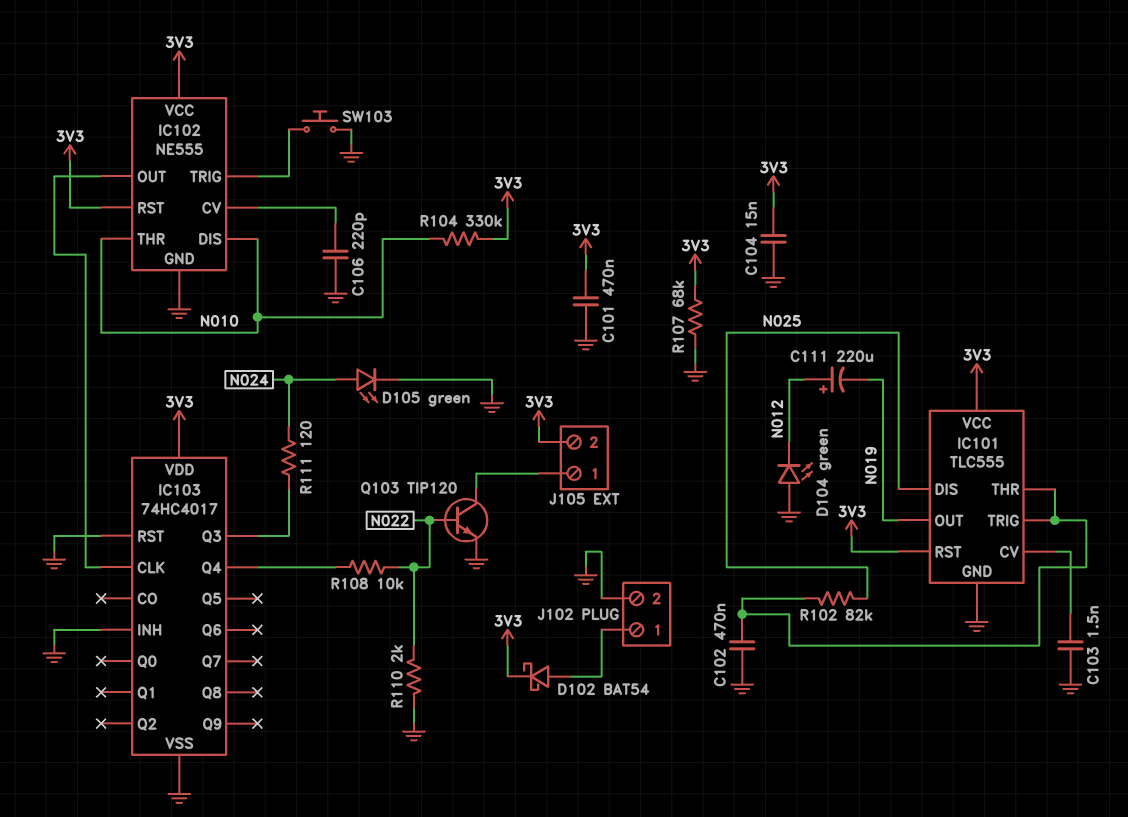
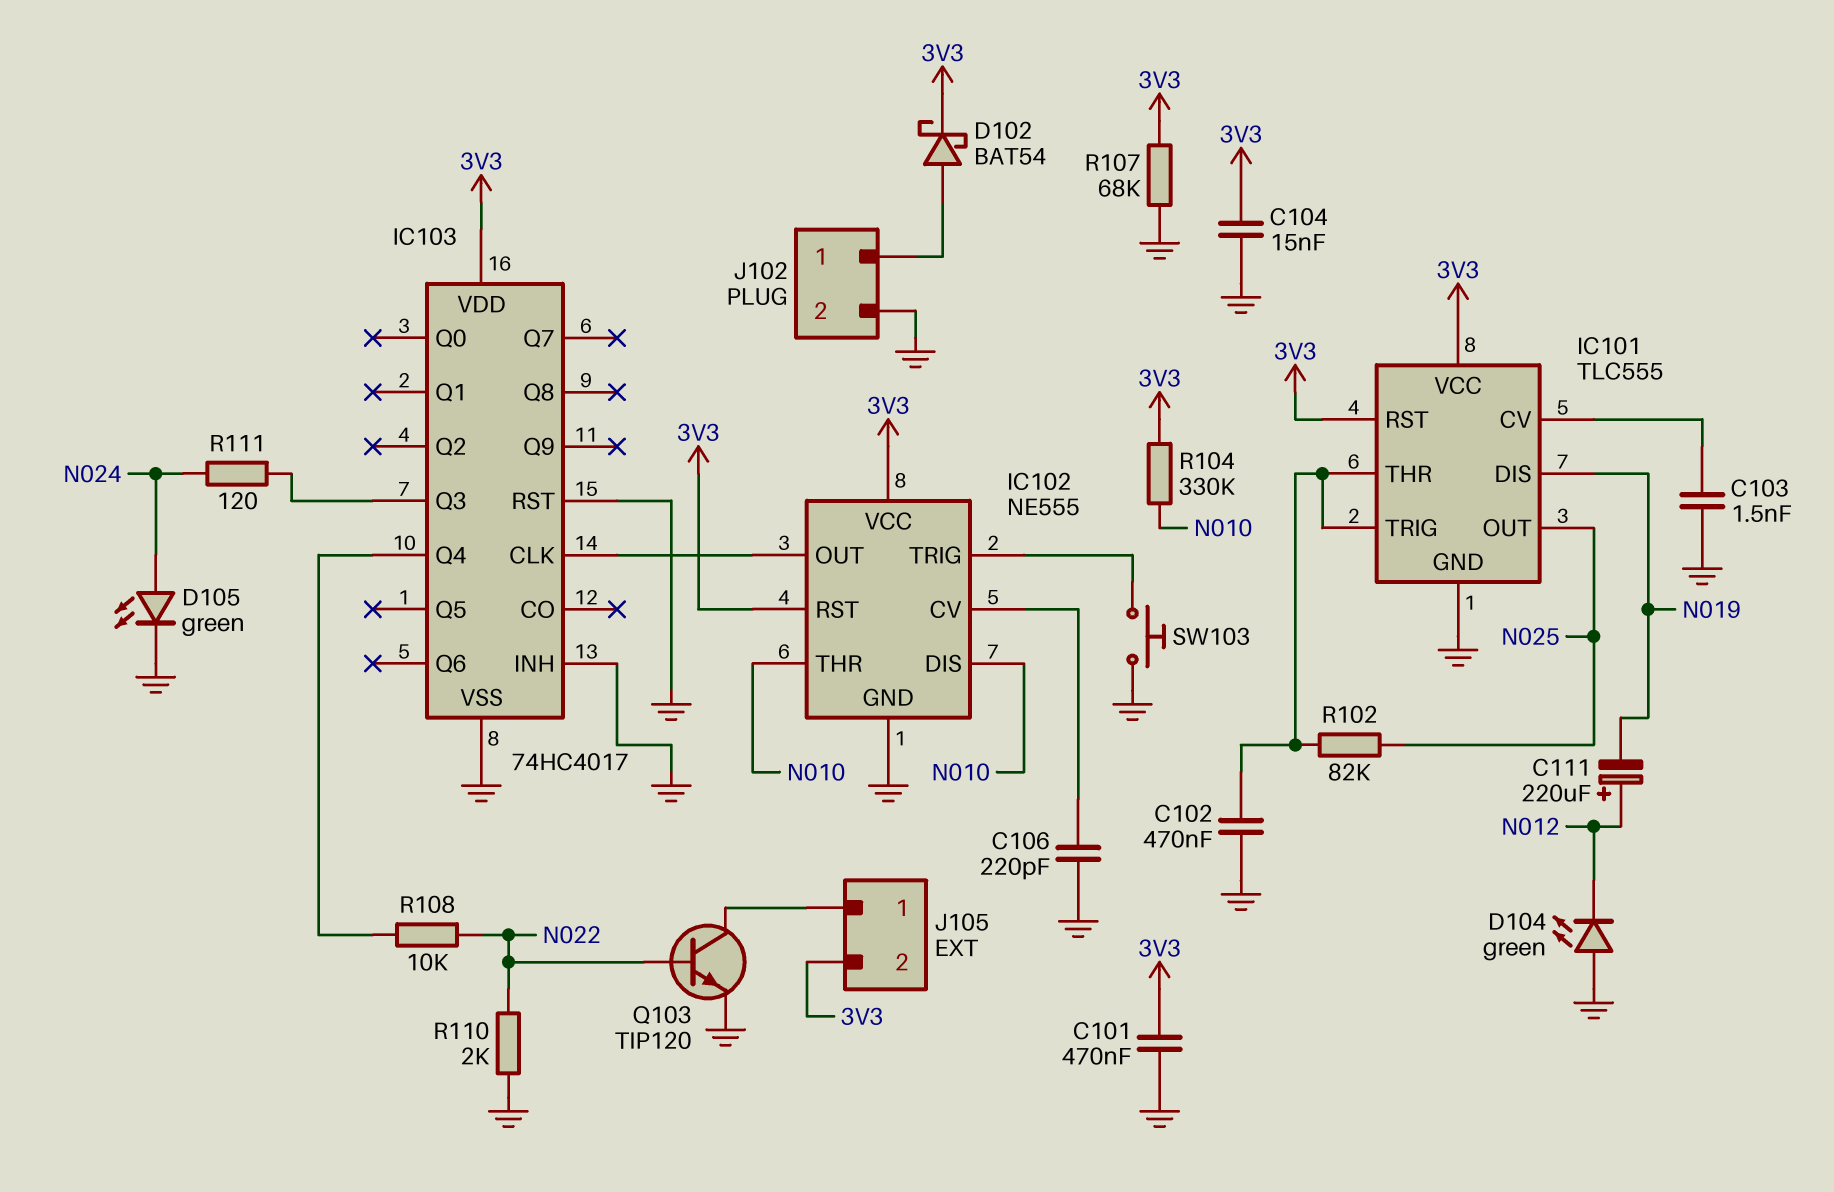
IC101 pin DIS: N025 -> N019
IC101 pin OUT: N019 -> N025

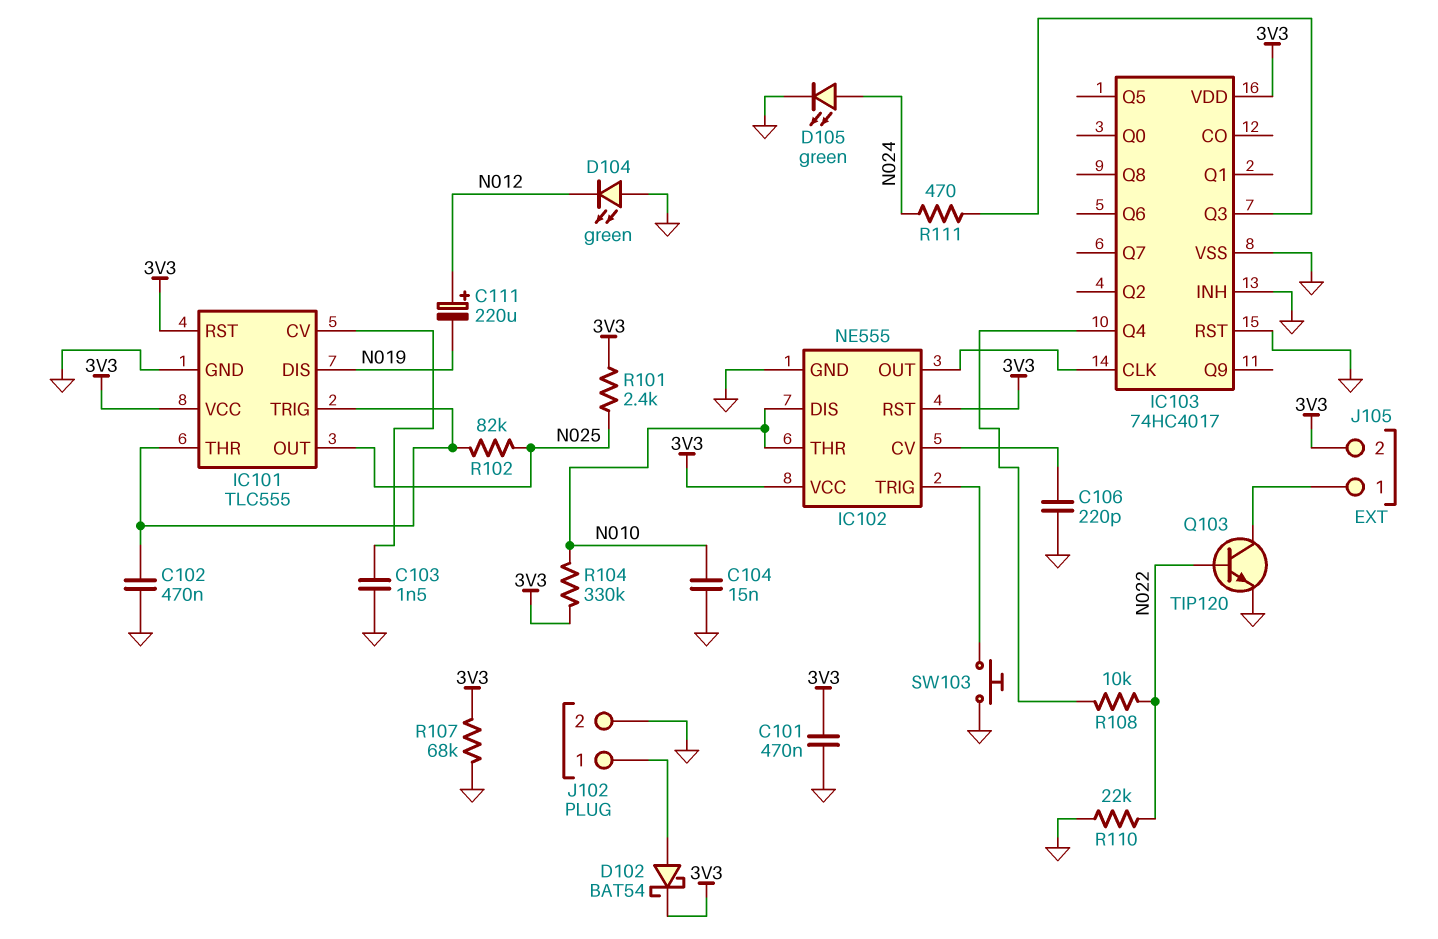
C104: 15nF (3V3, GND) -> 15nF (GND, N010)
R101: none -> 2.4k (3V3, N025)
R110: 2k (GND, N022) -> 22k (GND, N022)
R111: 120 (IC103/Q3, N024) -> 470 (IC103/Q3, N024)

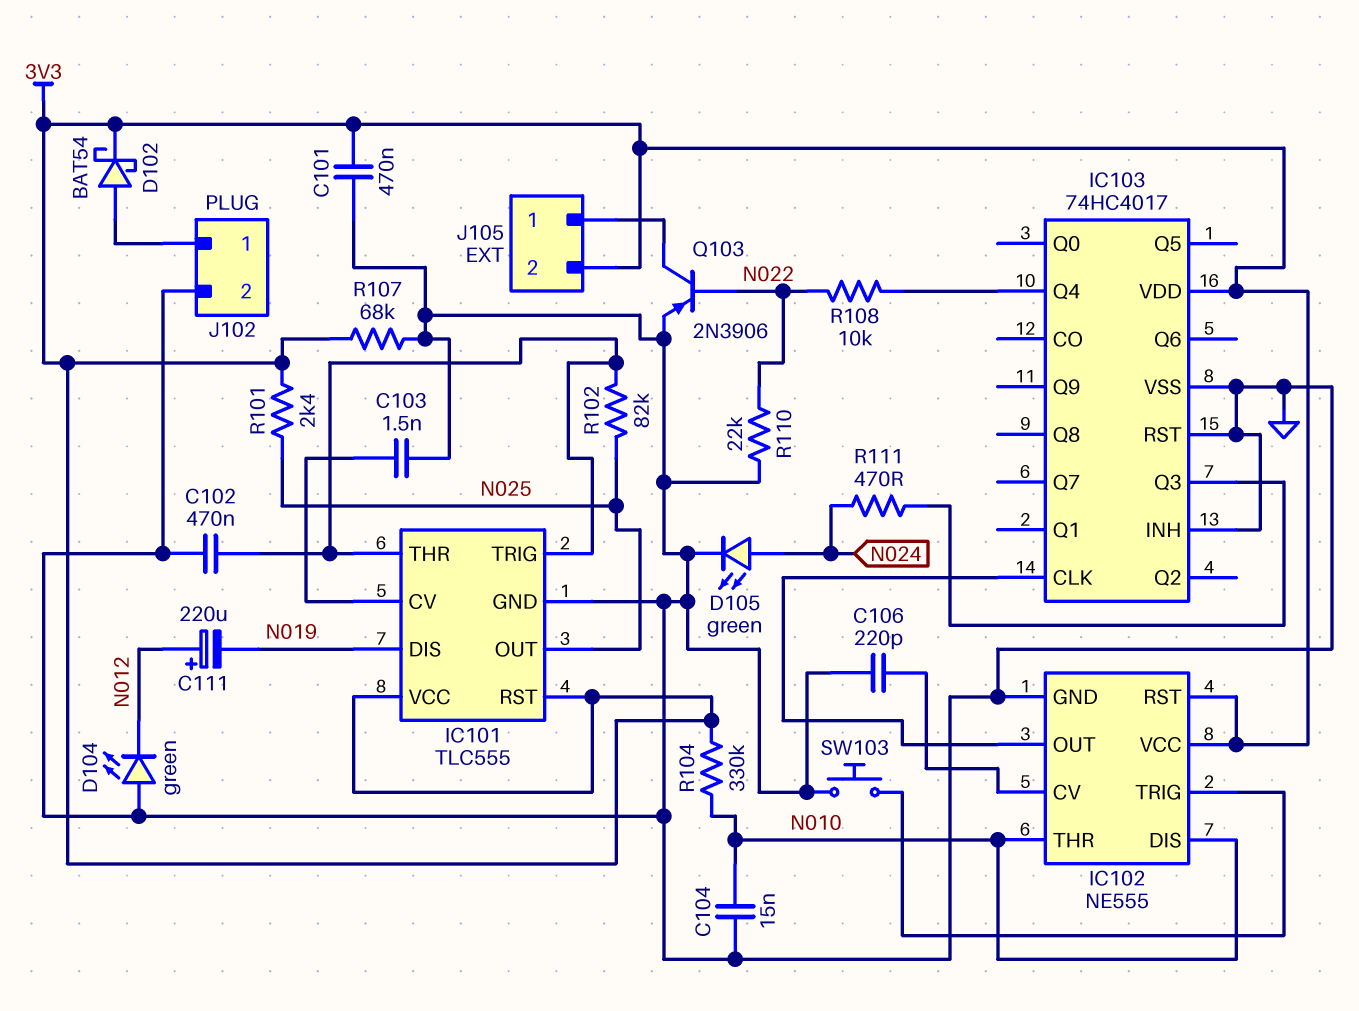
Q103: NPN TIP120 (B N022, C J105/1, E GND) -> PNP 2N3906 (B N022, C J105/1, E GND)

